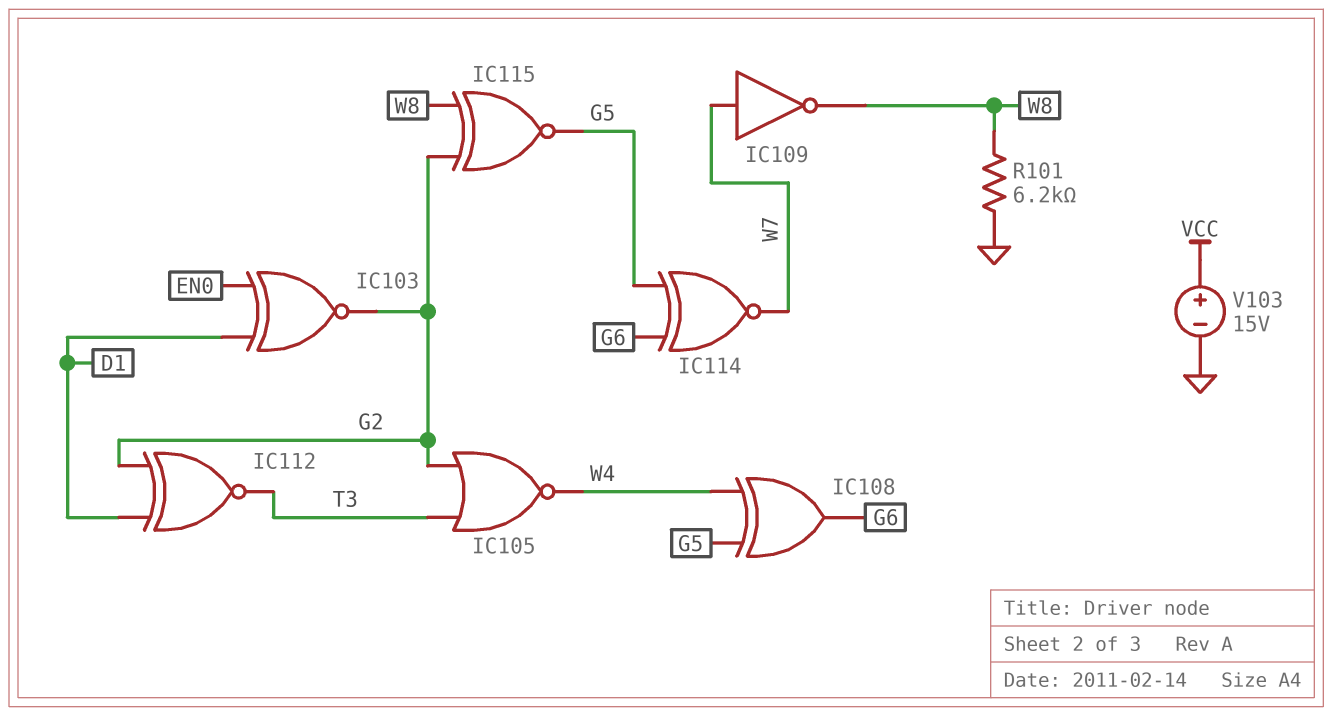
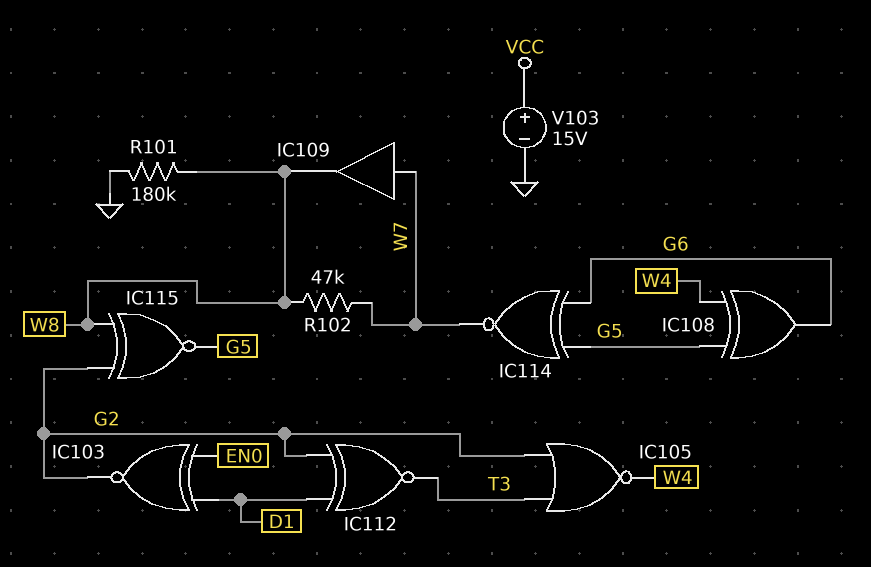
IC109: NOT (in W7, out W8) -> buffer (in W7, out W8)
R101: 6.2k (GND, W8) -> 180k (GND, W8)
R102: none -> 47k (W7, W8)

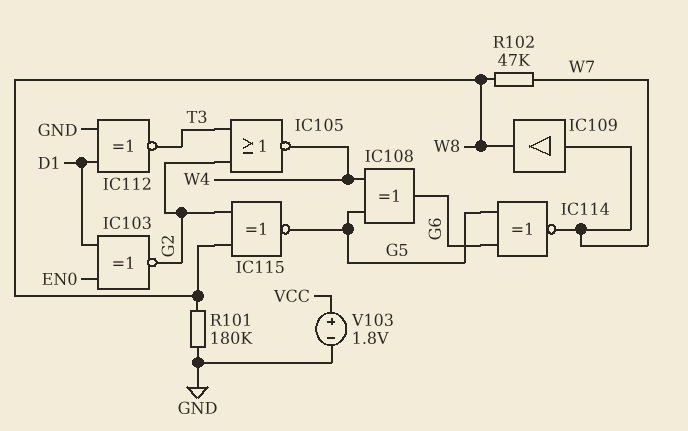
IC112: XNOR (in D1, in G2, out T3) -> XNOR (in D1, in GND, out T3)
V103: 15V (plus VCC, minus GND) -> 1.8V (plus VCC, minus GND)

